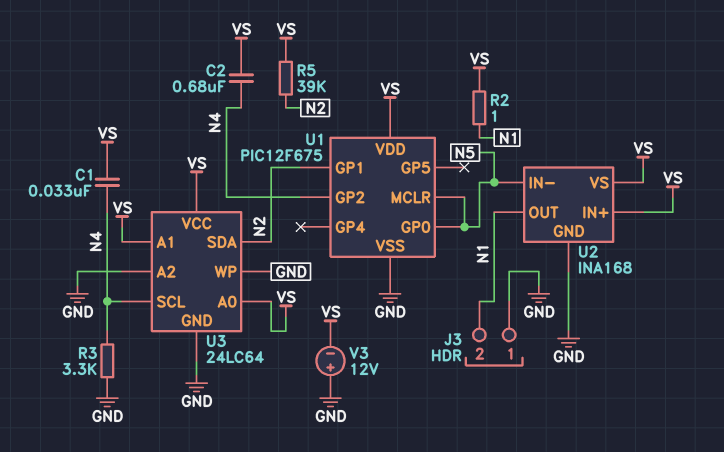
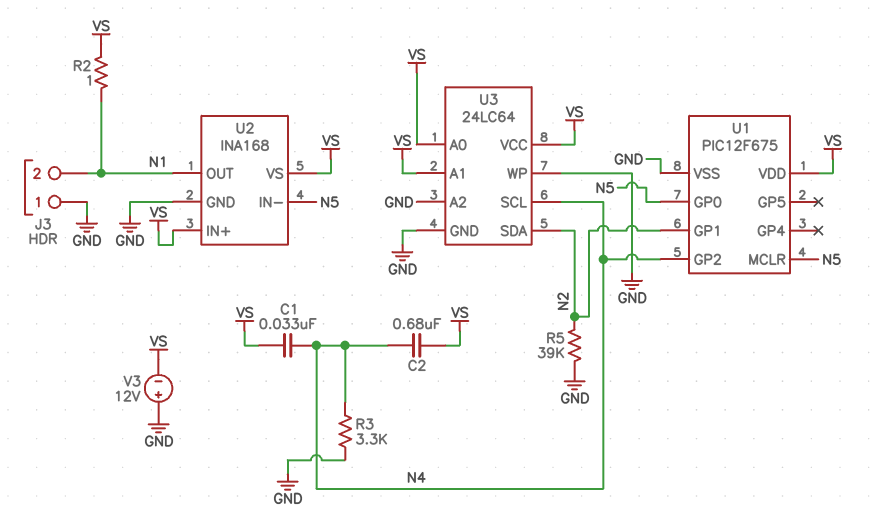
R5: 39k (N2, VS) -> 39k (GND, N2)

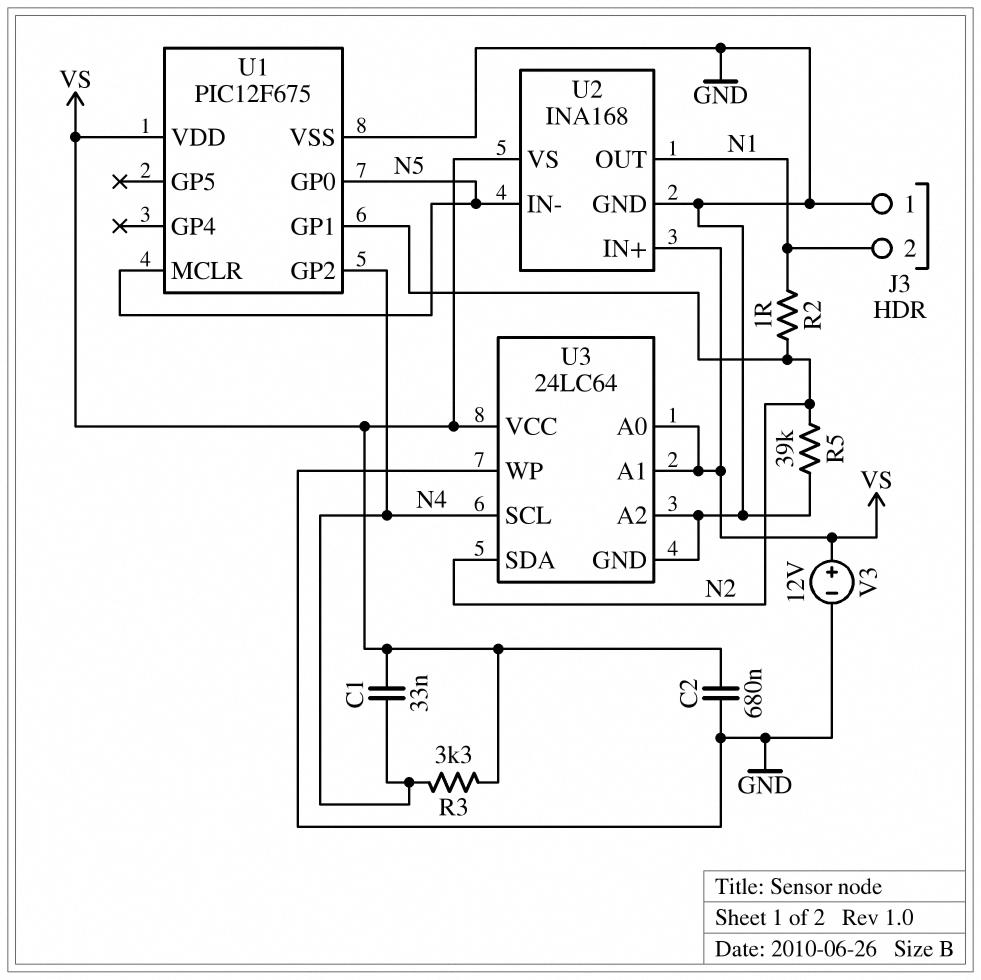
C2: 680nF (N4, VS) -> 680nF (GND, VS)
R2: 1 (N1, VS) -> 1 (N1, N2)
R3: 3.3k (GND, N4) -> 3.3k (N4, VS)
V3: 12V (plus GND, minus VS) -> 12V (plus VS, minus GND)

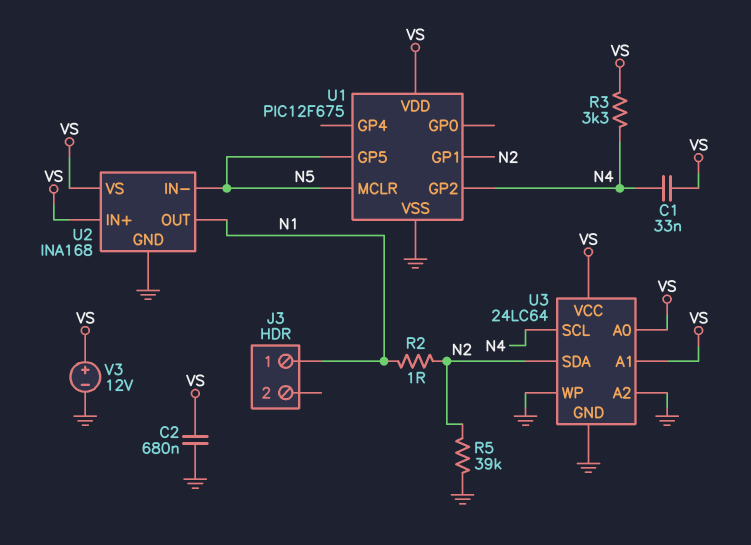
J3 pin 1: GND -> N1
J3 pin 2: N1 -> none
U1 pin GP0: N5 -> none
U1 pin GP5: none -> N5

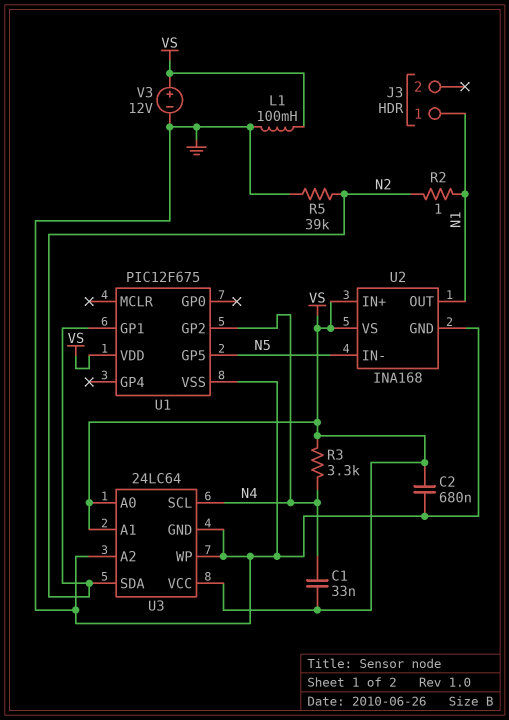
L1: none -> 100mH (GND, VS)
U1 pin MCLR: N5 -> none

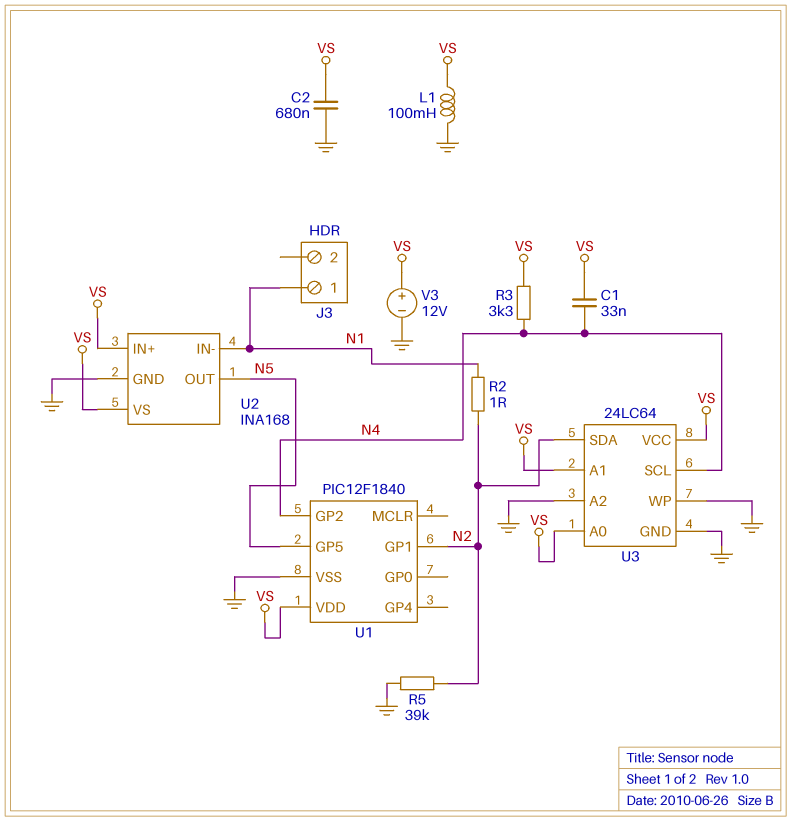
U1: PIC12F675 -> PIC12F1840
U2 pin IN-: N5 -> N1
U2 pin OUT: N1 -> N5

